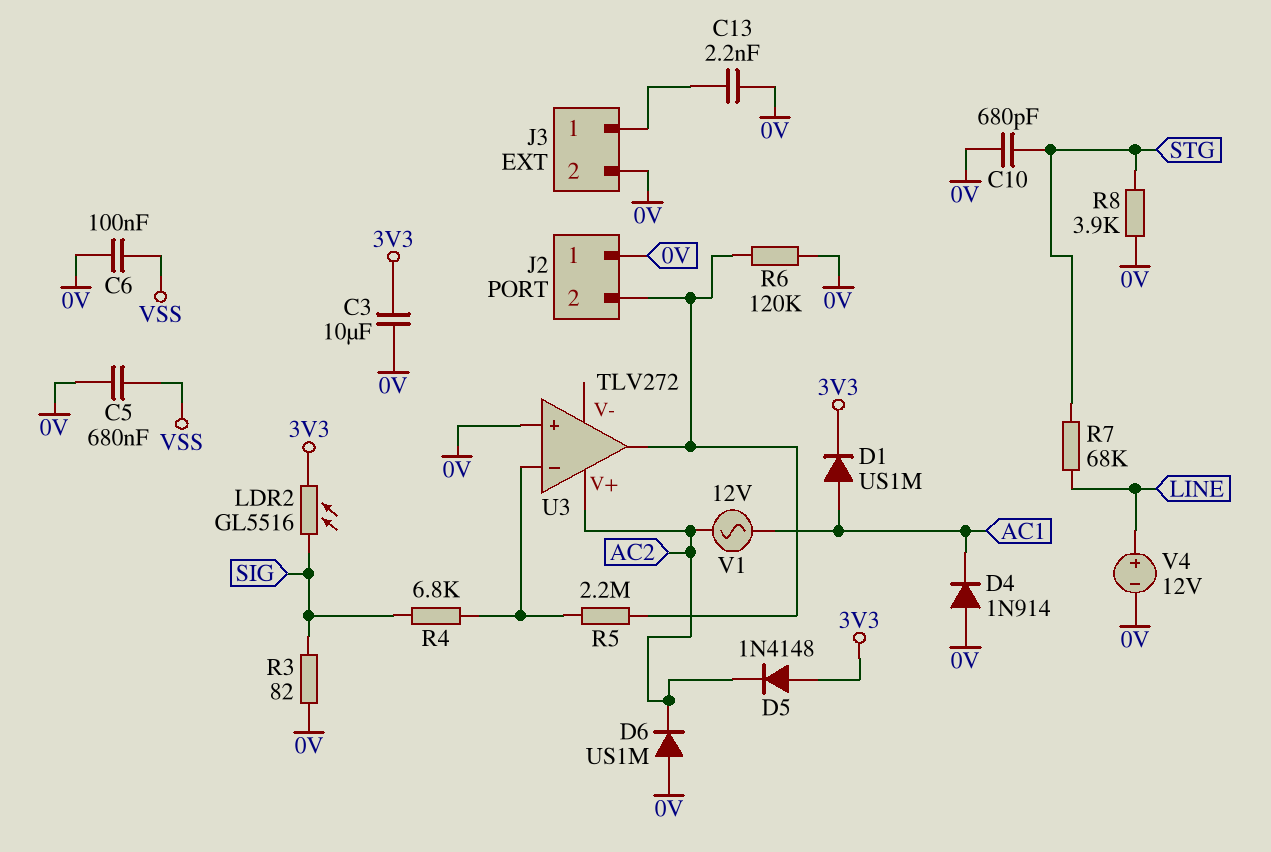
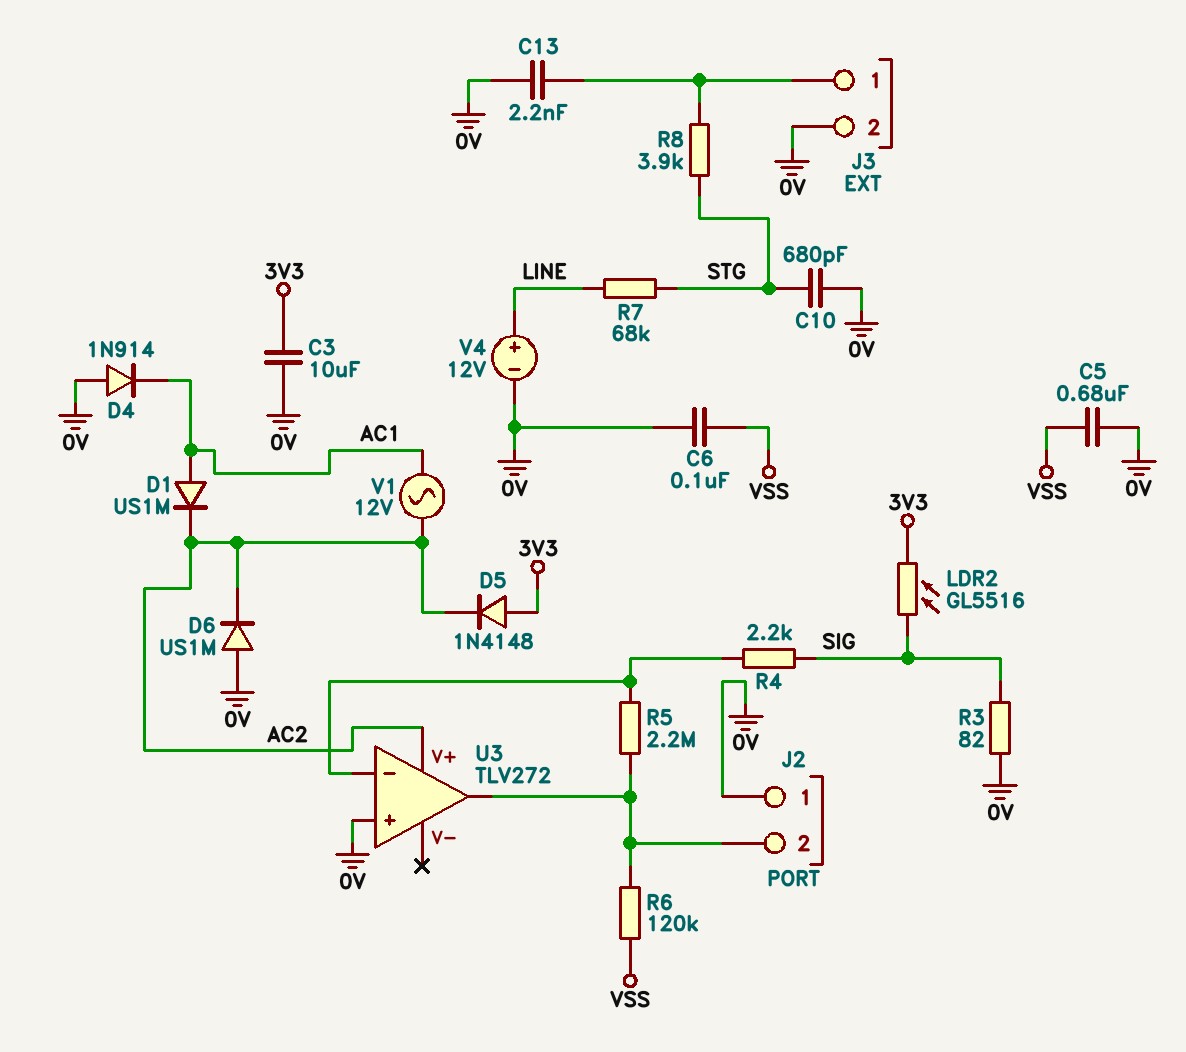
D1: diode US1M (A AC1, K 3V3) -> diode US1M (A AC1, K AC2)
R4: 6.8k (SIG, U3/in-) -> 2.2k (SIG, U3/in-)
R6: 120k (0V, J2/2) -> 120k (J2/2, VSS)
R8: 3.9k (0V, STG) -> 3.9k (J3/1, STG)

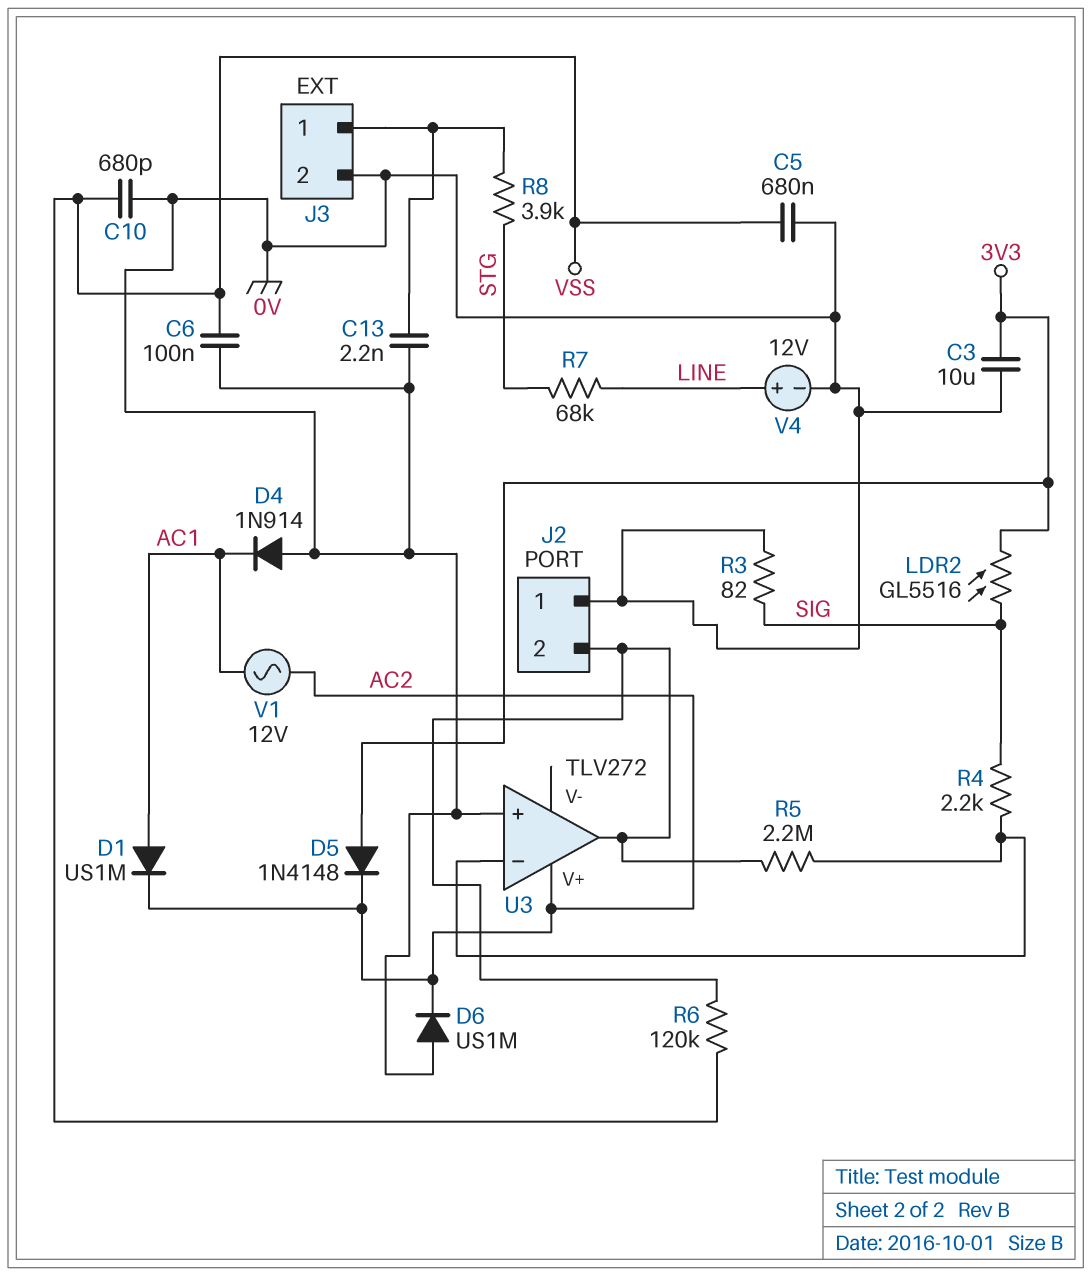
C10: 680pF (0V, STG) -> 680pF (0V, VSS)

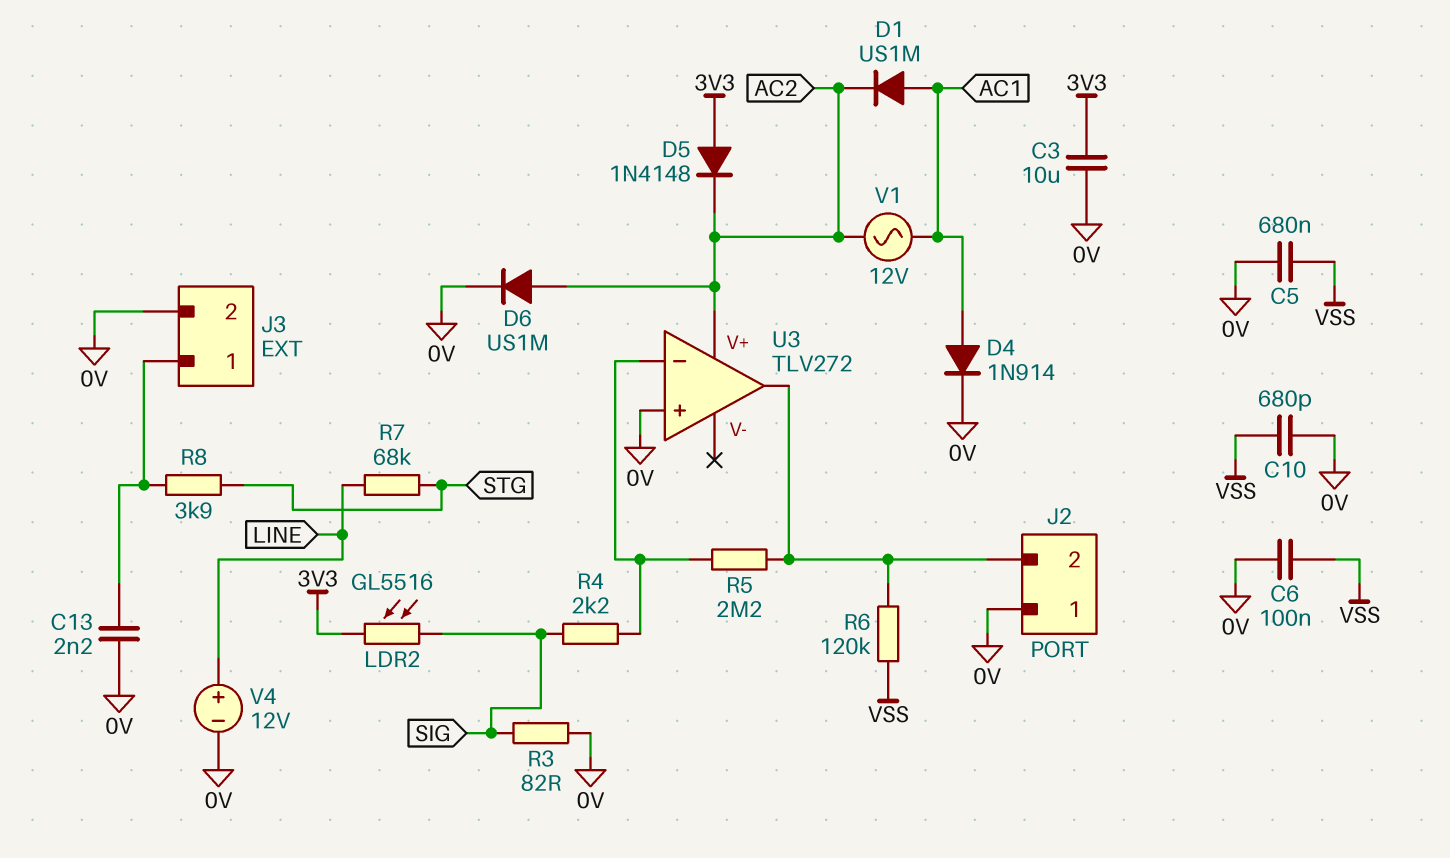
D4: diode 1N914 (A 0V, K AC1) -> diode 1N914 (A AC1, K 0V)
D6: diode US1M (A 0V, K AC2) -> diode US1M (A AC2, K 0V)

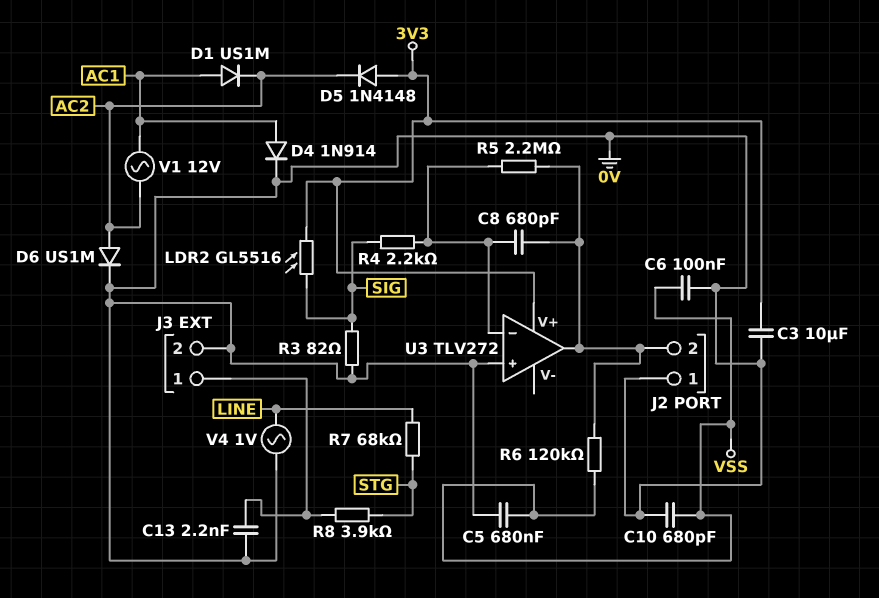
C8: none -> 680pF (J2/2, U3/in-)
U3 pin V+: AC2 -> 3V3
V4: 12V (plus LINE, minus 0V) -> AC 1V (0V, LINE)

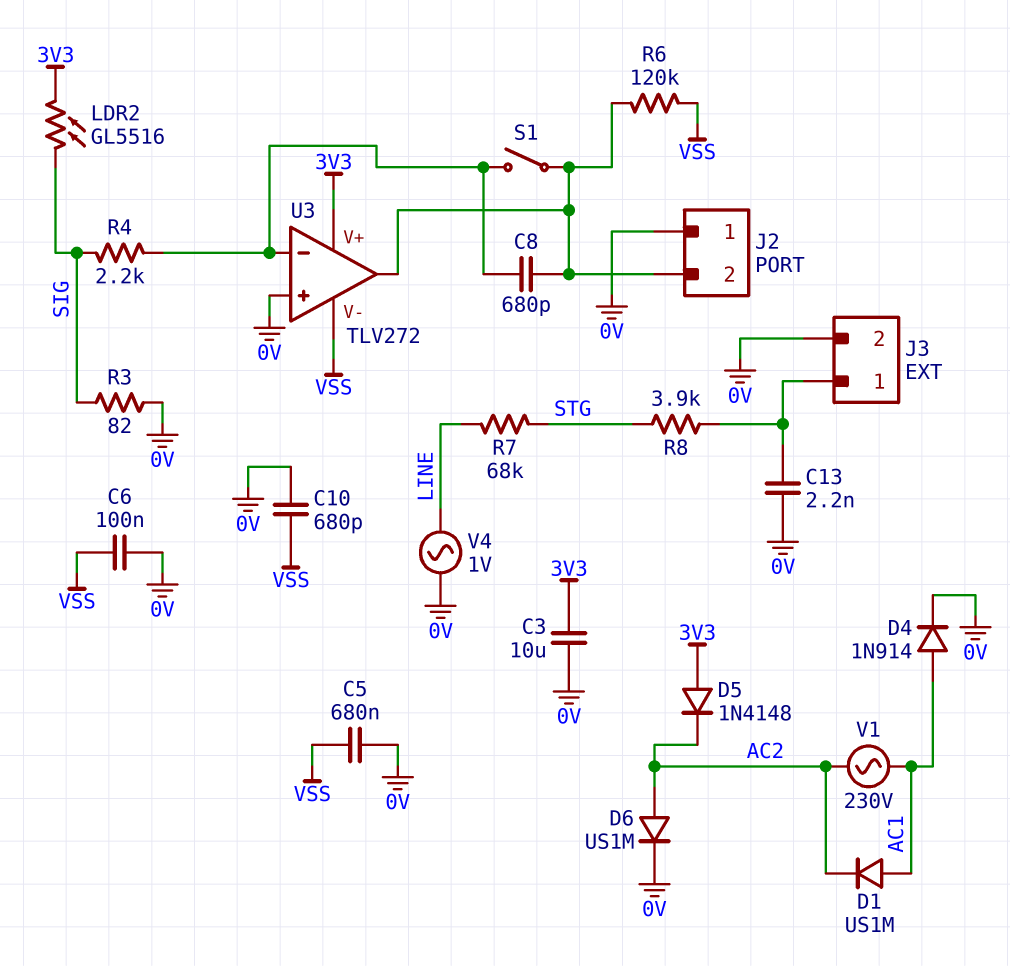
R5: 2.2M (J2/2, U3/in-) -> none
S1: none -> switch (J2/2, U3/in-)
U3 pin V-: none -> VSS
V1: AC 12V (AC1, AC2) -> AC 230V (AC1, AC2)

